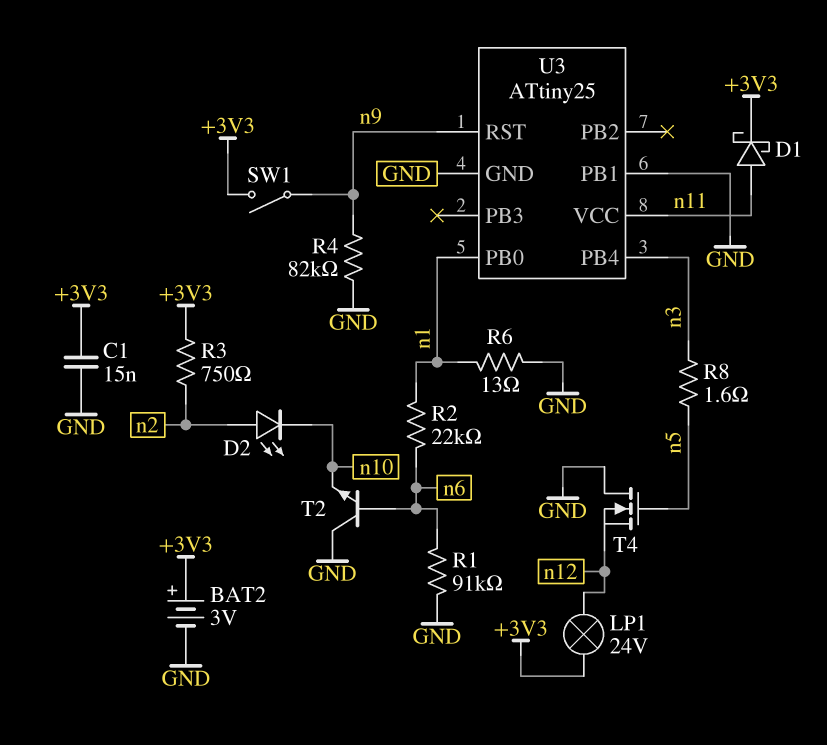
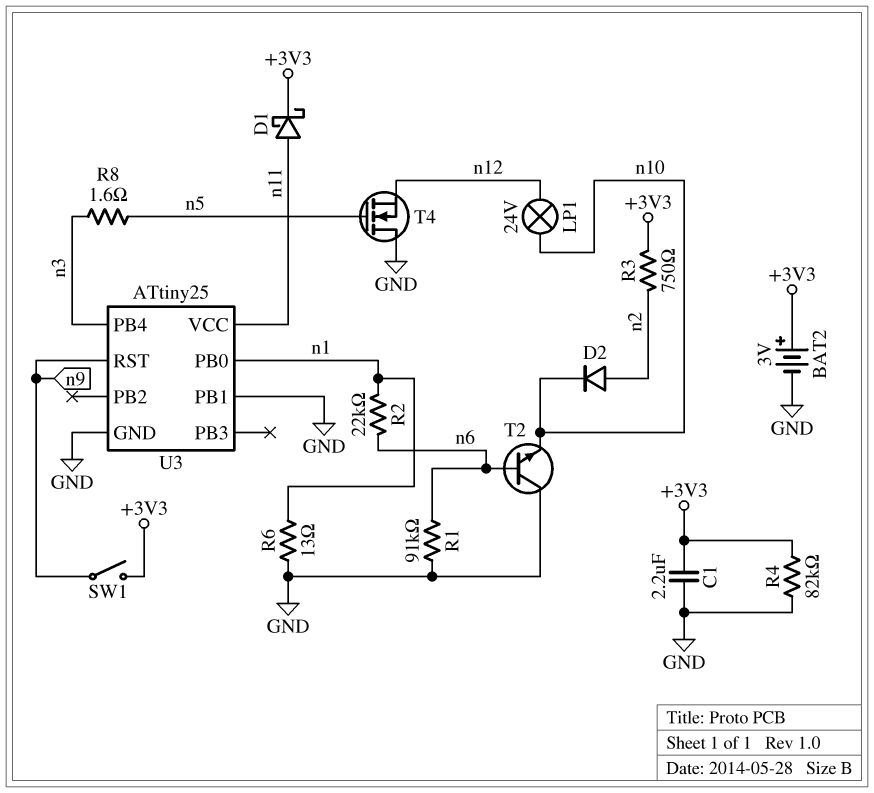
C1: 15nF (+3V3, GND) -> 2.2uF (+3V3, GND)
D2: LED (A n2, K n10) -> diode (A n2, K n10)
LP1: lamp 24V (+3V3, n12) -> lamp 24V (n10, n12)
R4: 82k (GND, n9) -> 82k (+3V3, GND)

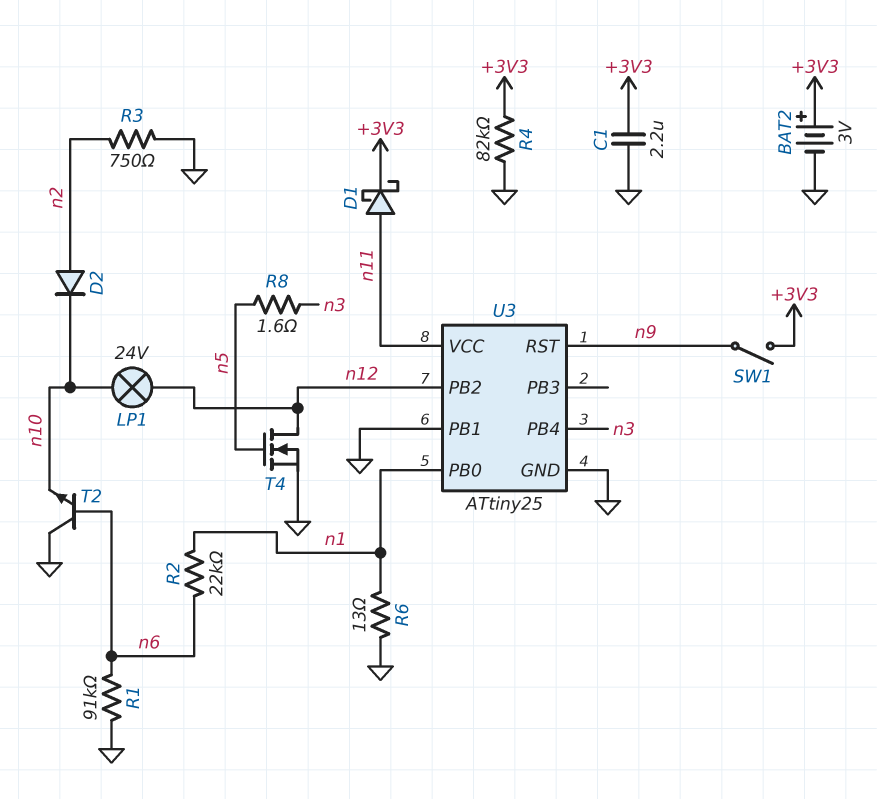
R3: 750 (+3V3, n2) -> 750 (GND, n2)
T4: NMOS (G n5, D GND, S n12) -> NMOS (G n5, D n12, S GND)
U3 pin PB2: none -> n12

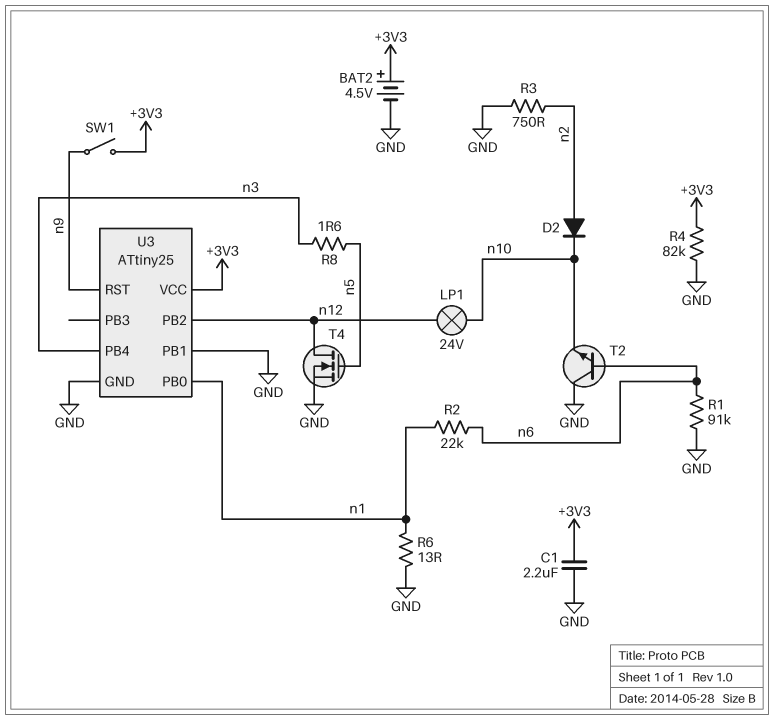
BAT2: 3V (plus +3V3, minus GND) -> 4.5V (plus +3V3, minus GND)
D1: schottky (A n11, K +3V3) -> none
U3 pin VCC: n11 -> +3V3

